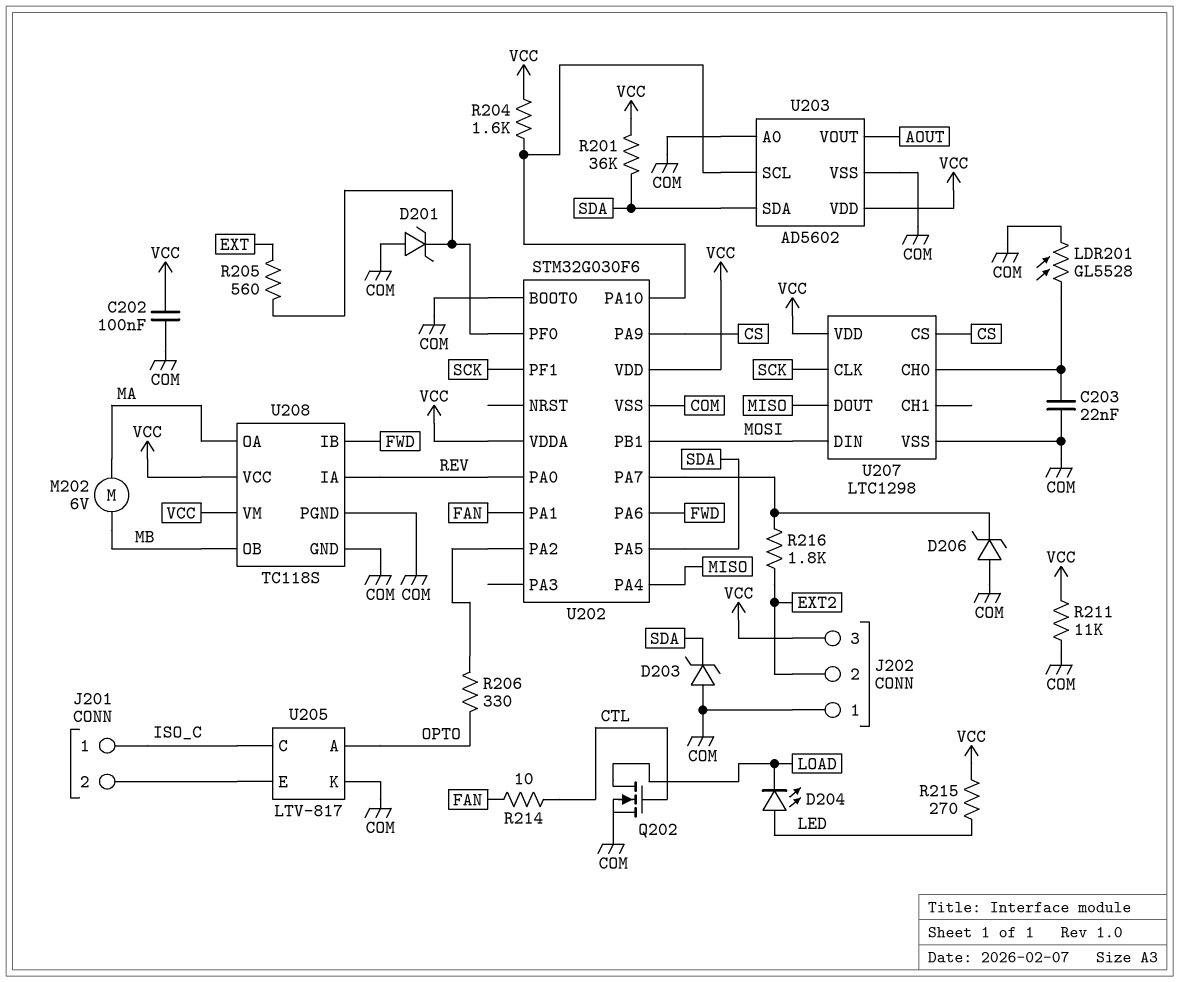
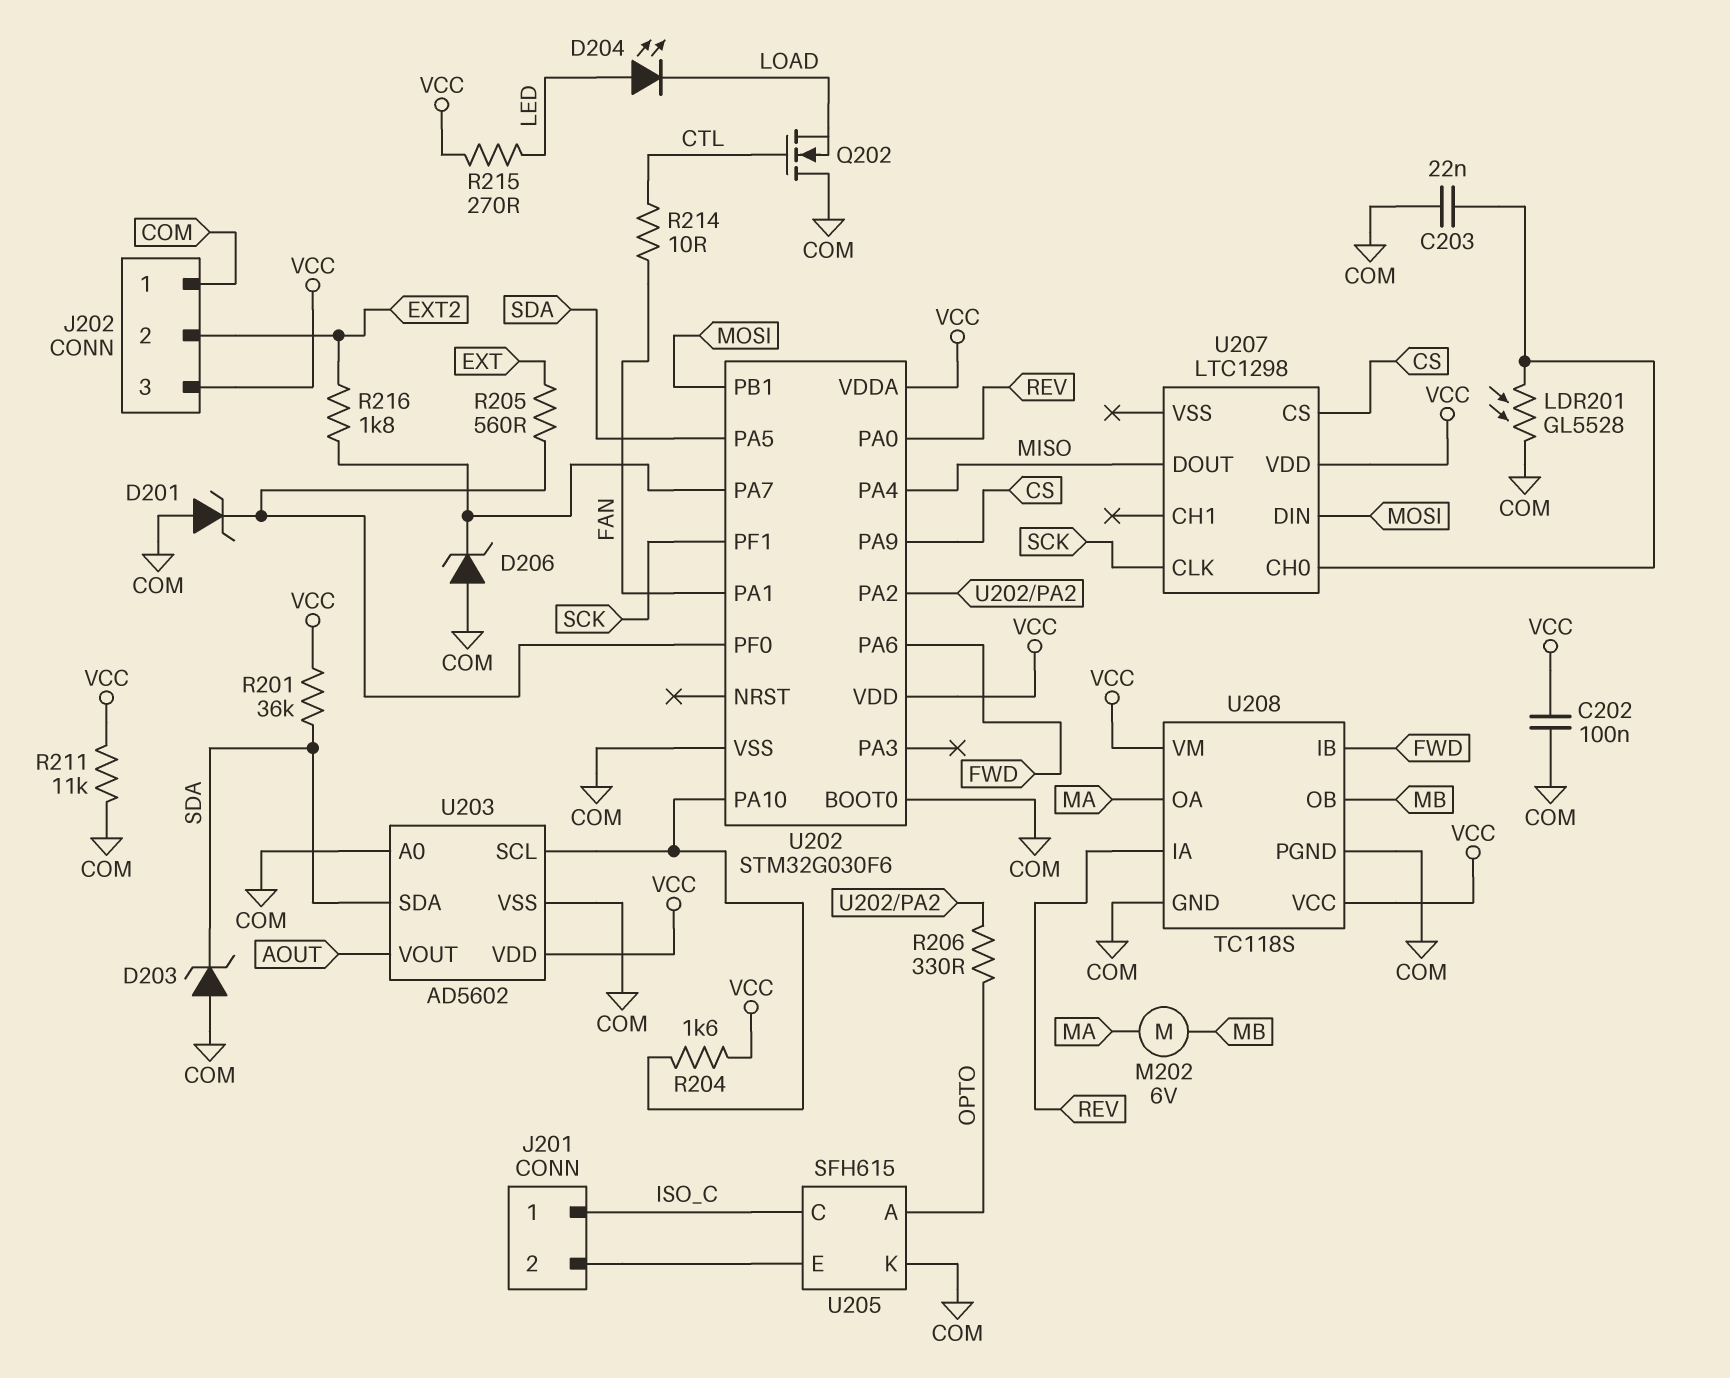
Q202: NMOS (G CTL, D LOAD, S COM) -> NMOS (G CTL, D COM, S LOAD)
U205: LTV-817 -> SFH615
U207 pin VSS: COM -> none

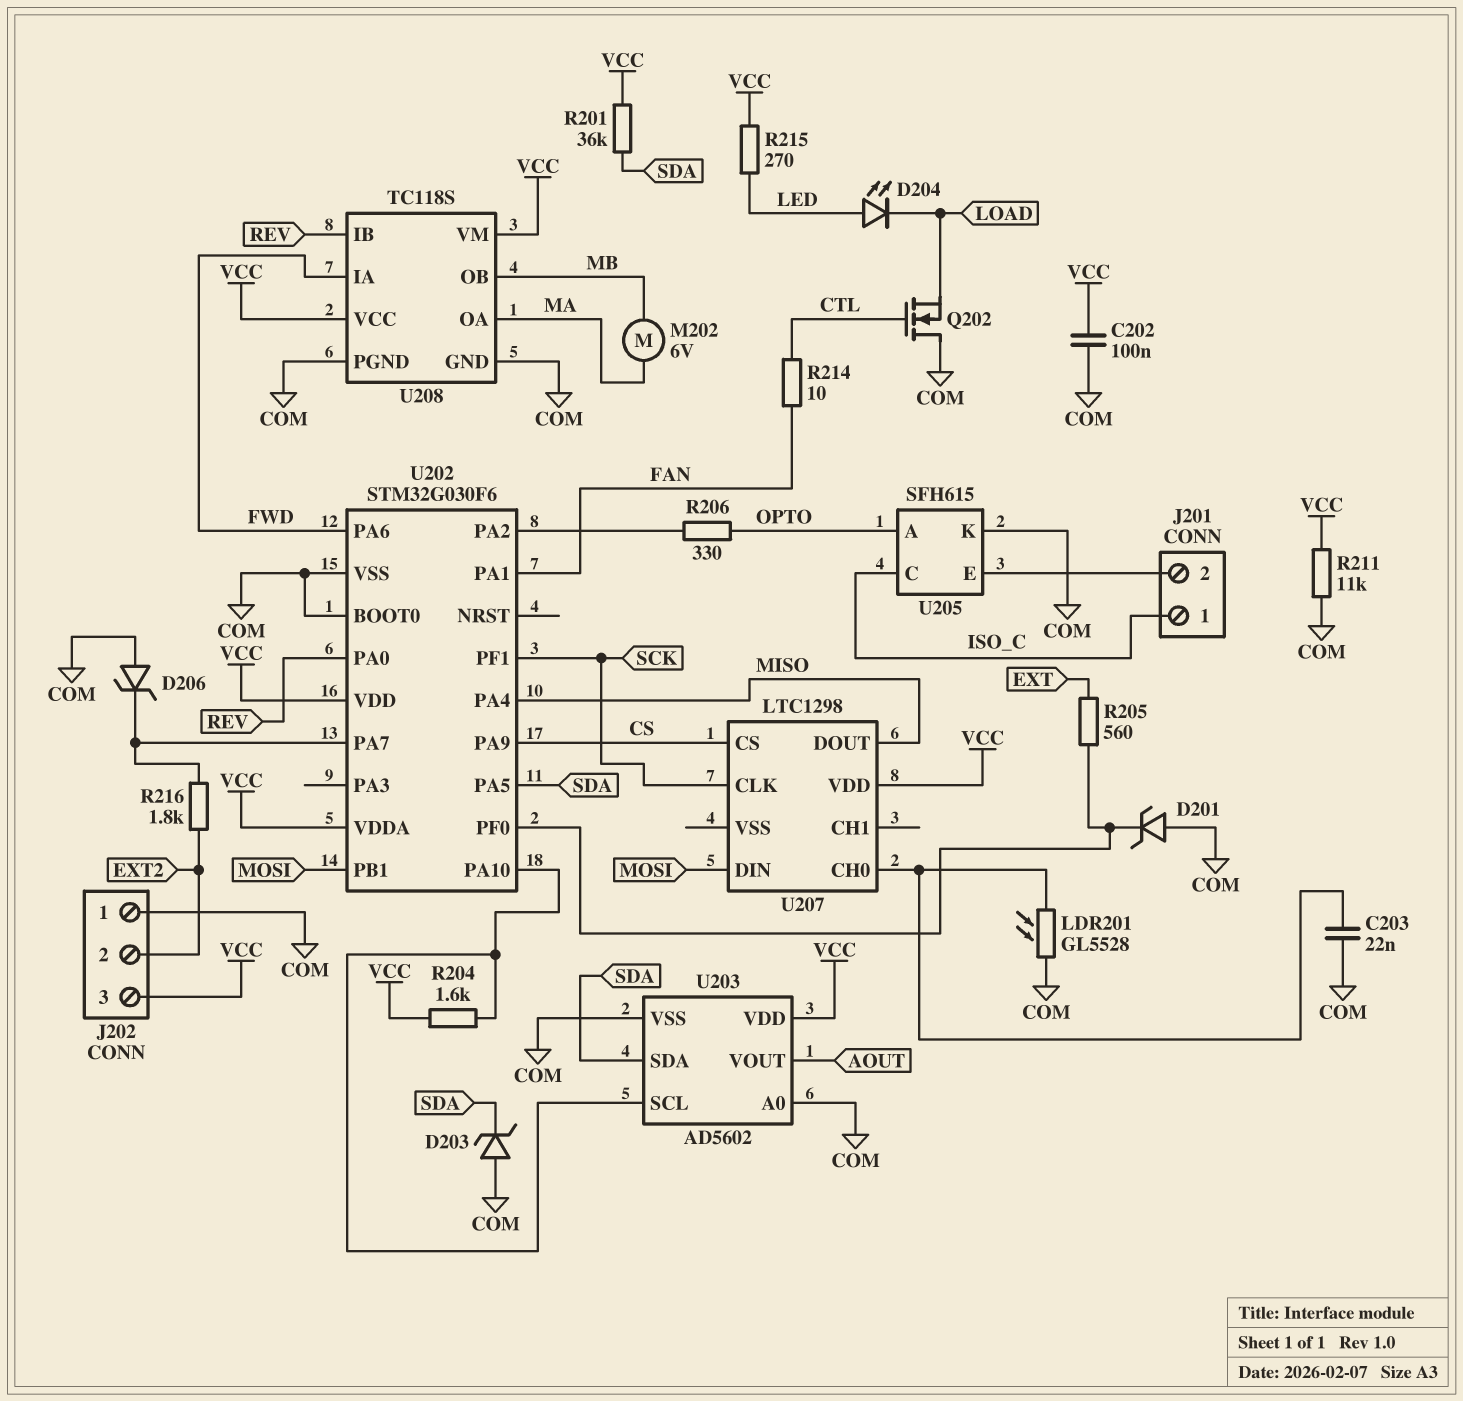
U208 pin IA: REV -> FWD
U208 pin IB: FWD -> REV

